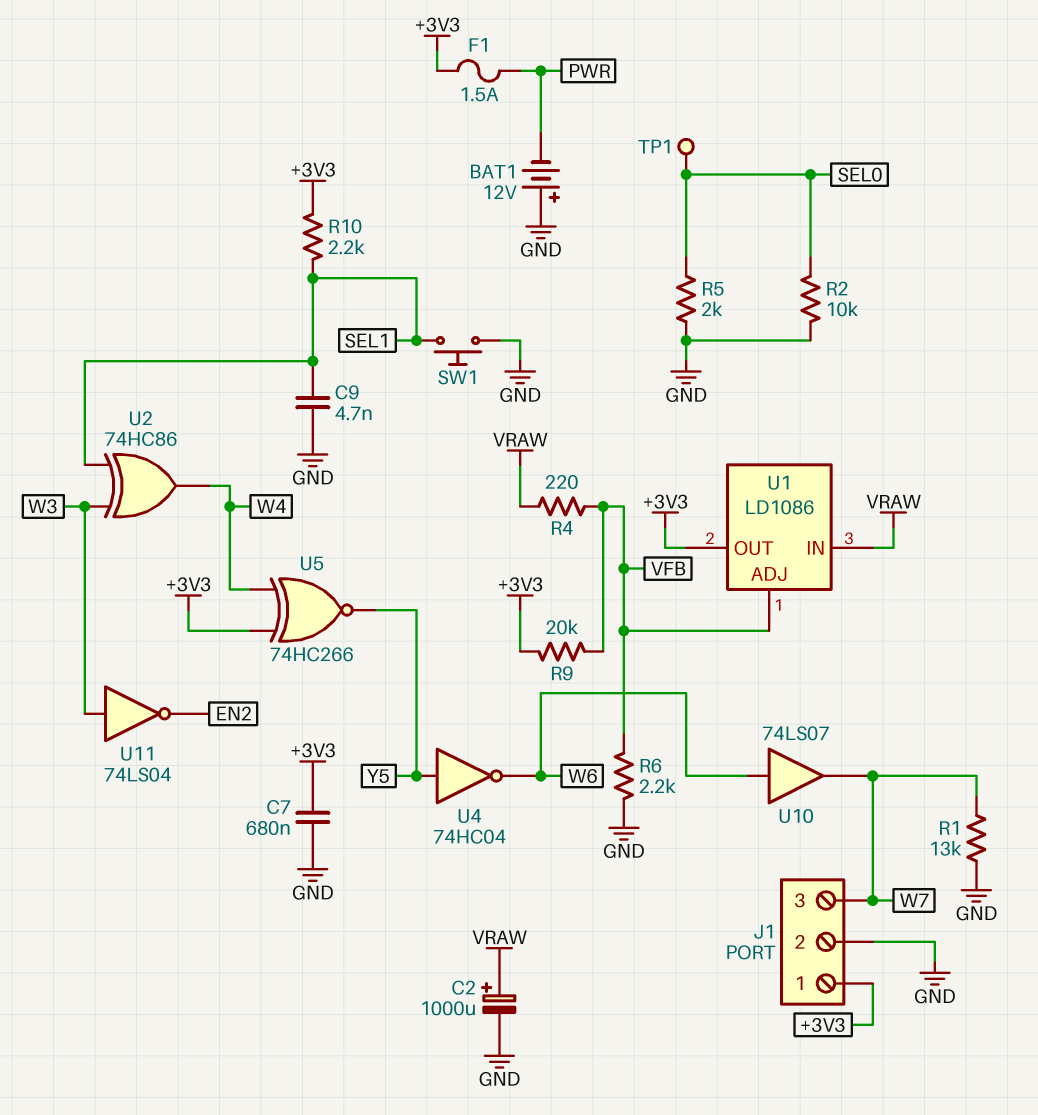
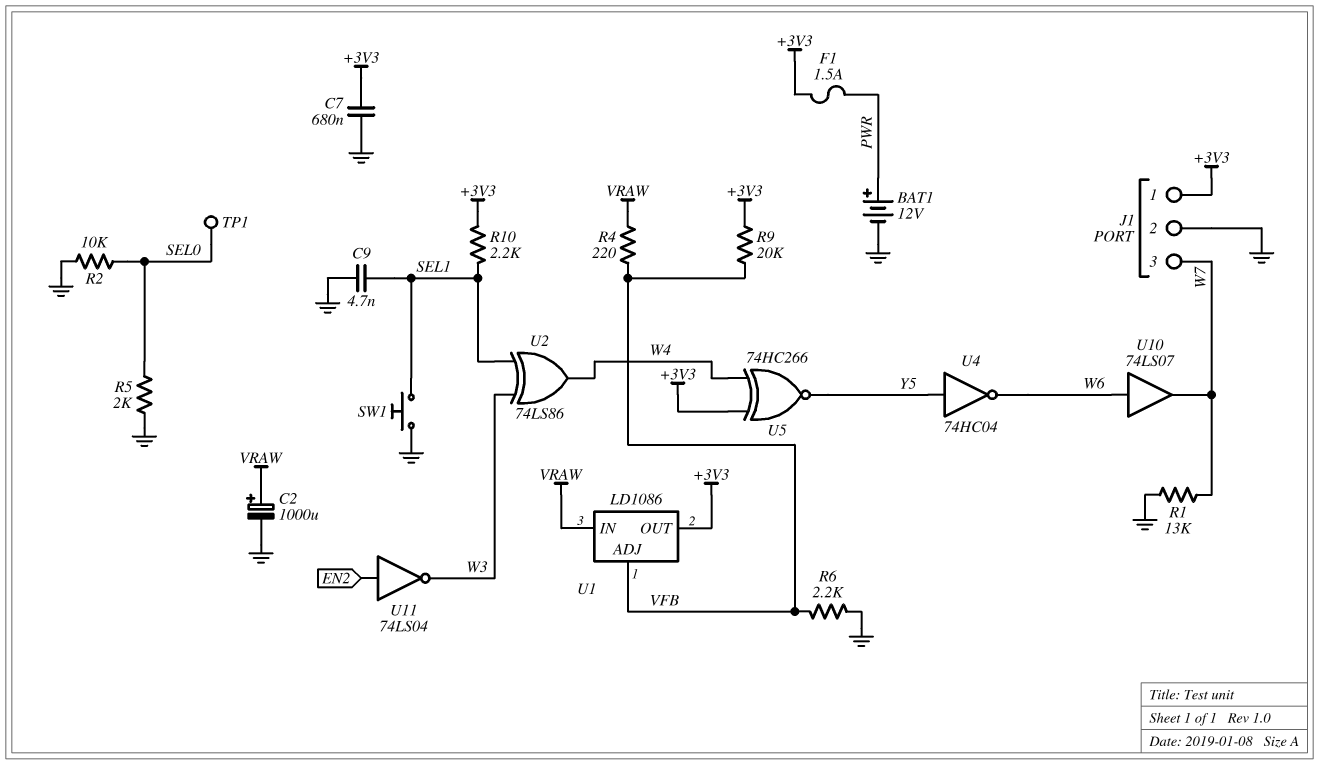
BAT1: 12V (plus GND, minus PWR) -> 12V (plus PWR, minus GND)
U2: XOR 74HC86 (in SEL1, in W3, out W4) -> XOR 74LS86 (in SEL1, in W3, out W4)
U11: NOT 74LS04 (in W3, out EN2) -> NOT 74LS04 (in EN2, out W3)

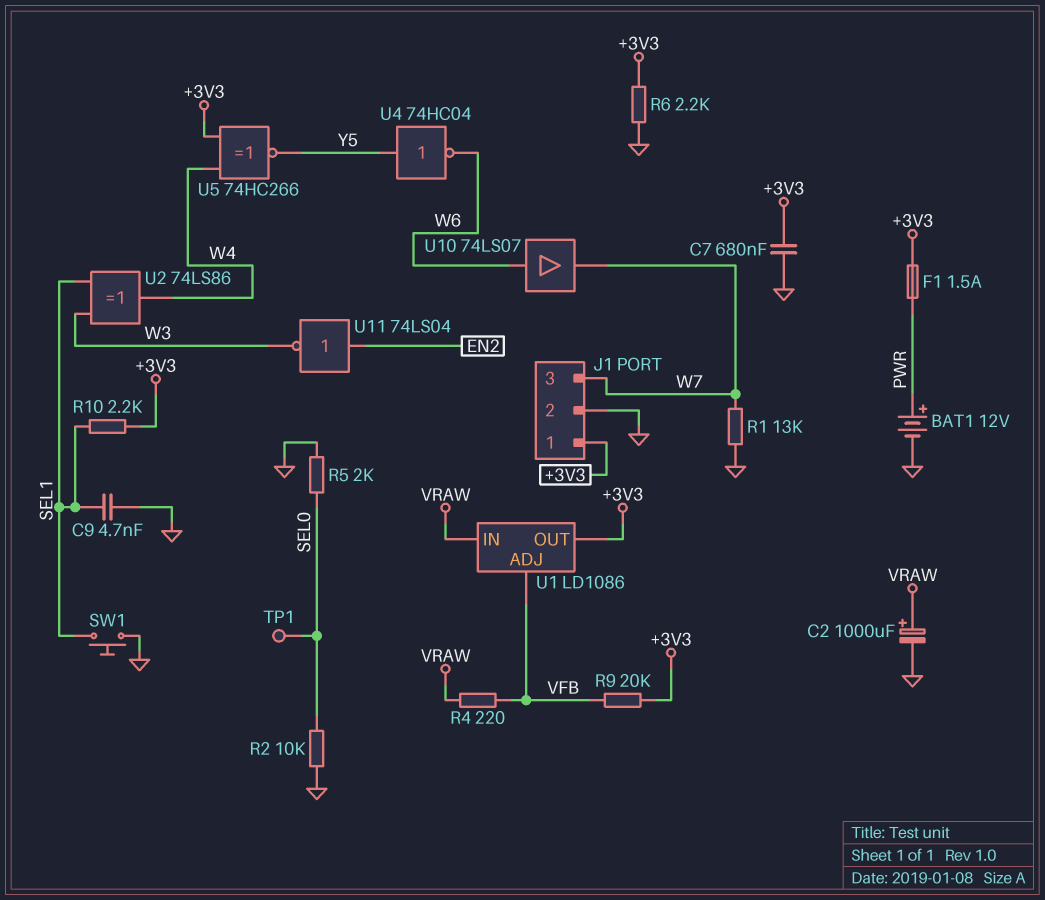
R6: 2.2k (GND, VFB) -> 2.2k (+3V3, GND)

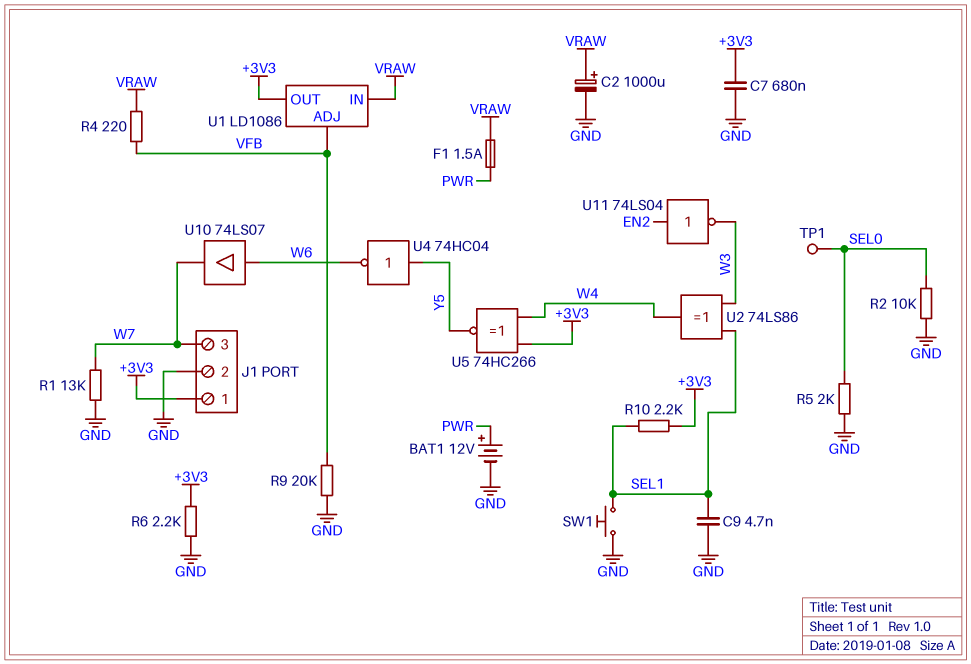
F1: 1.5A (+3V3, PWR) -> 1.5A (PWR, VRAW)
R9: 20k (+3V3, VFB) -> 20k (GND, VFB)

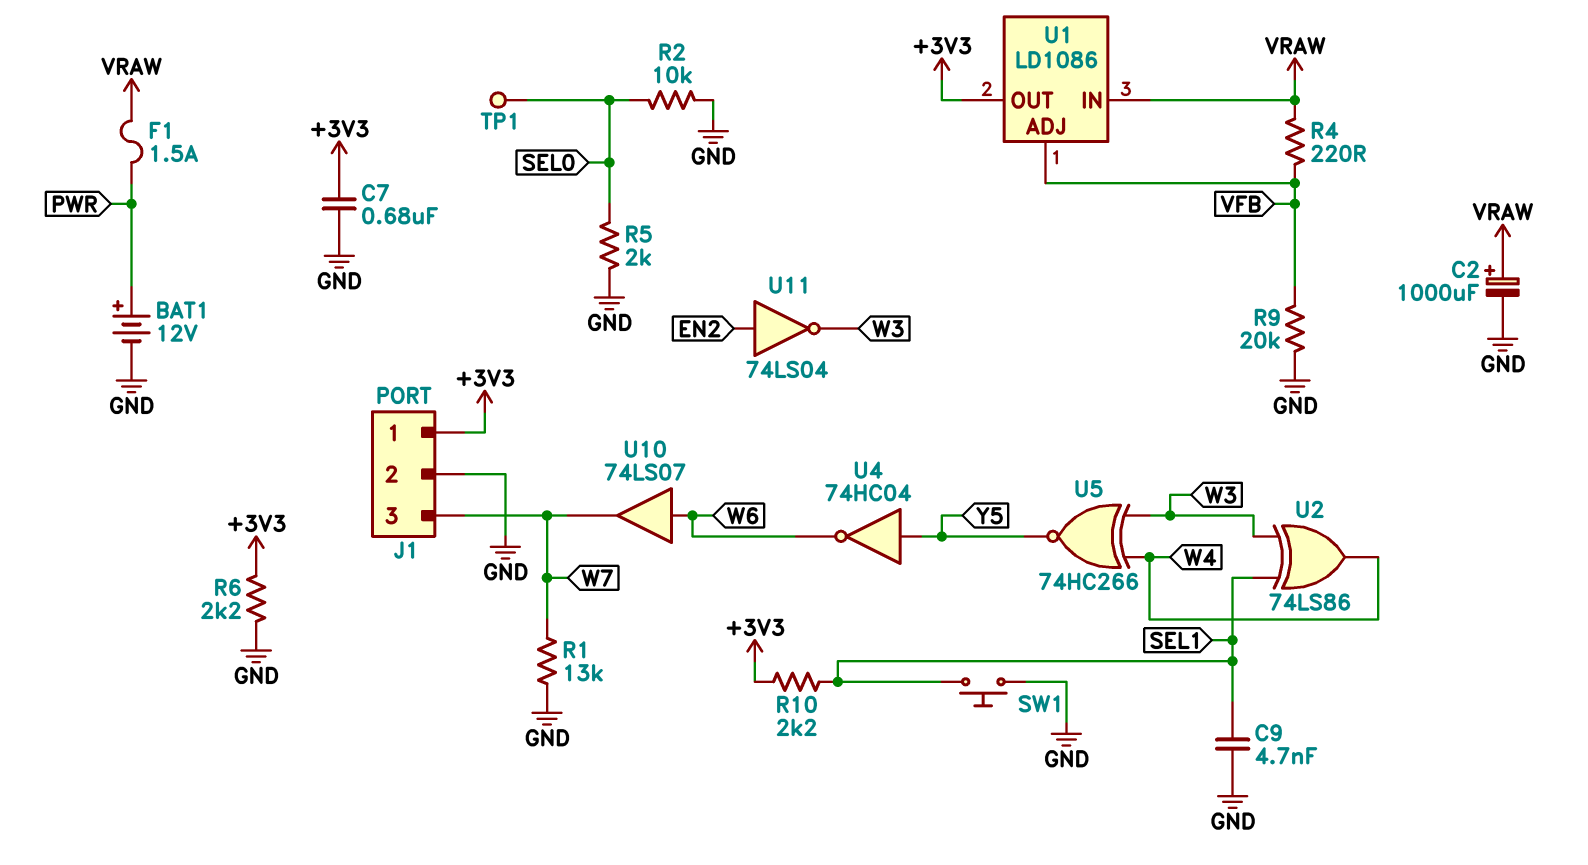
U5: XNOR 74HC266 (in +3V3, in W4, out Y5) -> XNOR 74HC266 (in W3, in W4, out Y5)

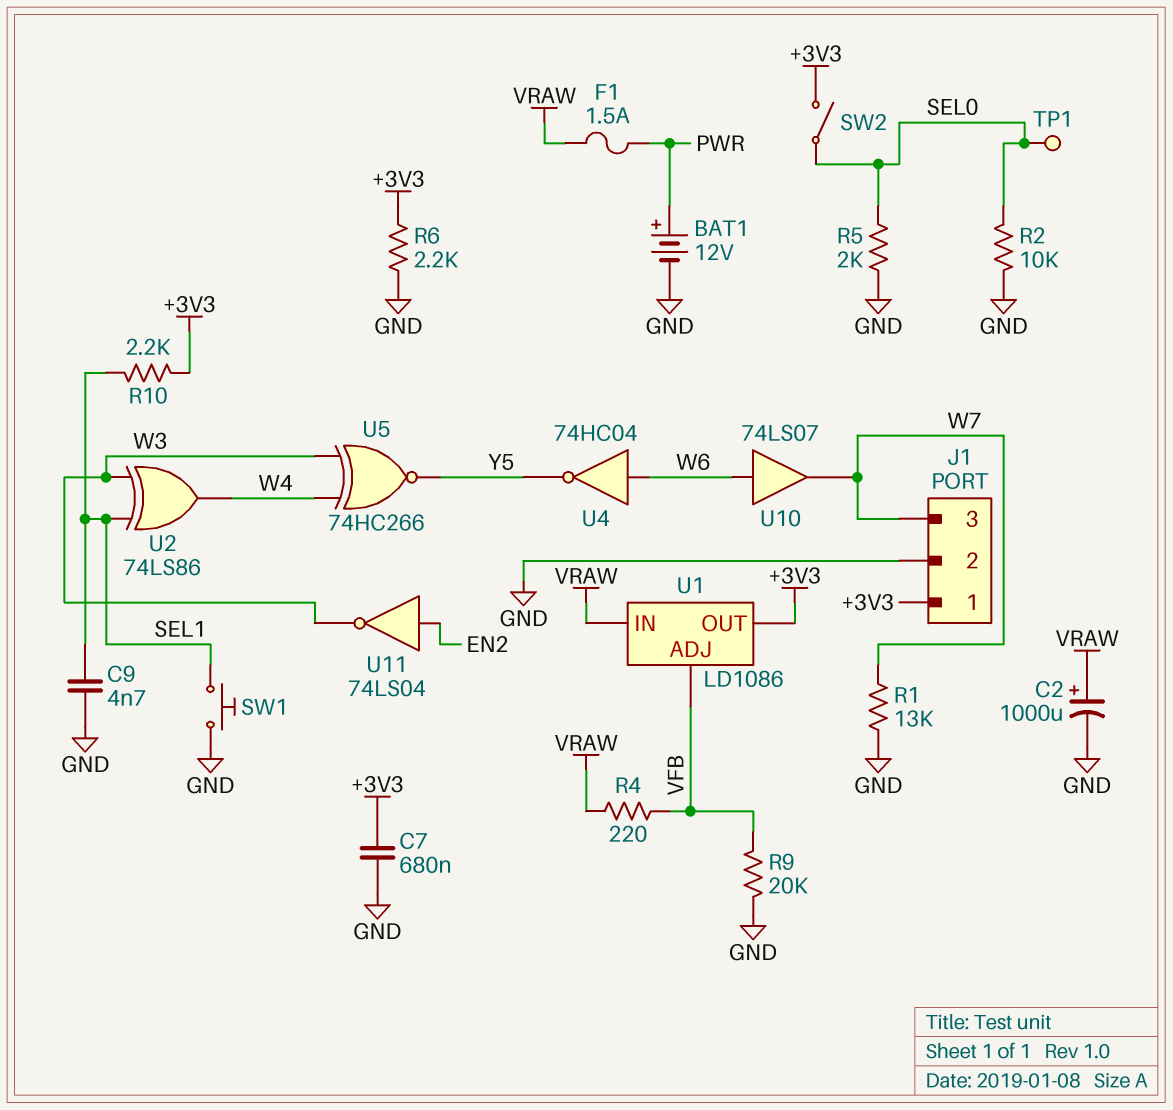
SW2: none -> switch (+3V3, SEL0)
U4: NOT 74HC04 (in Y5, out W6) -> NOT 74HC04 (in W6, out Y5)

